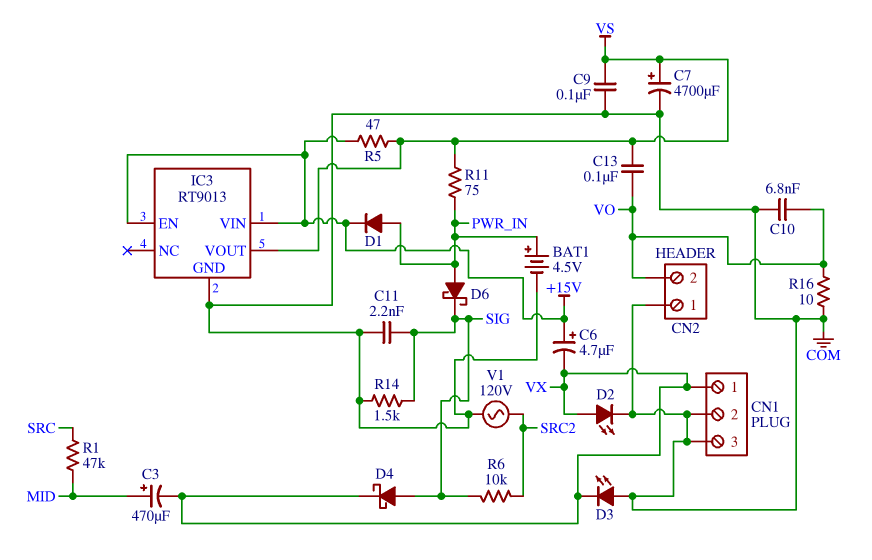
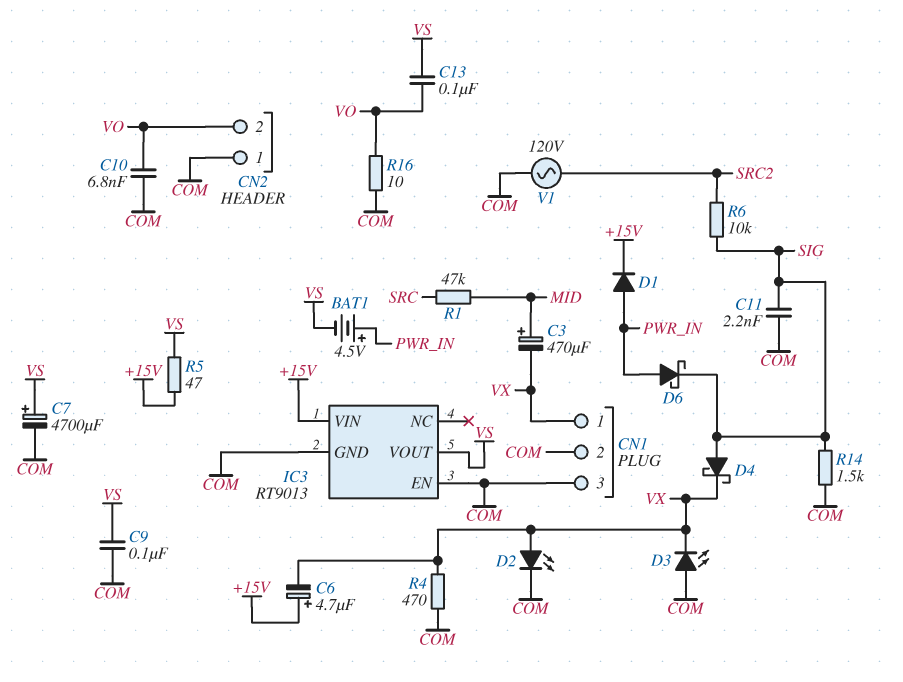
BAT1: 4.5V (plus PWR_IN, minus COM) -> 4.5V (plus PWR_IN, minus VS)
IC3 pin EN: +15V -> COM
R4: none -> 470 (COM, VX)
R11: 75 (PWR_IN, VS) -> none

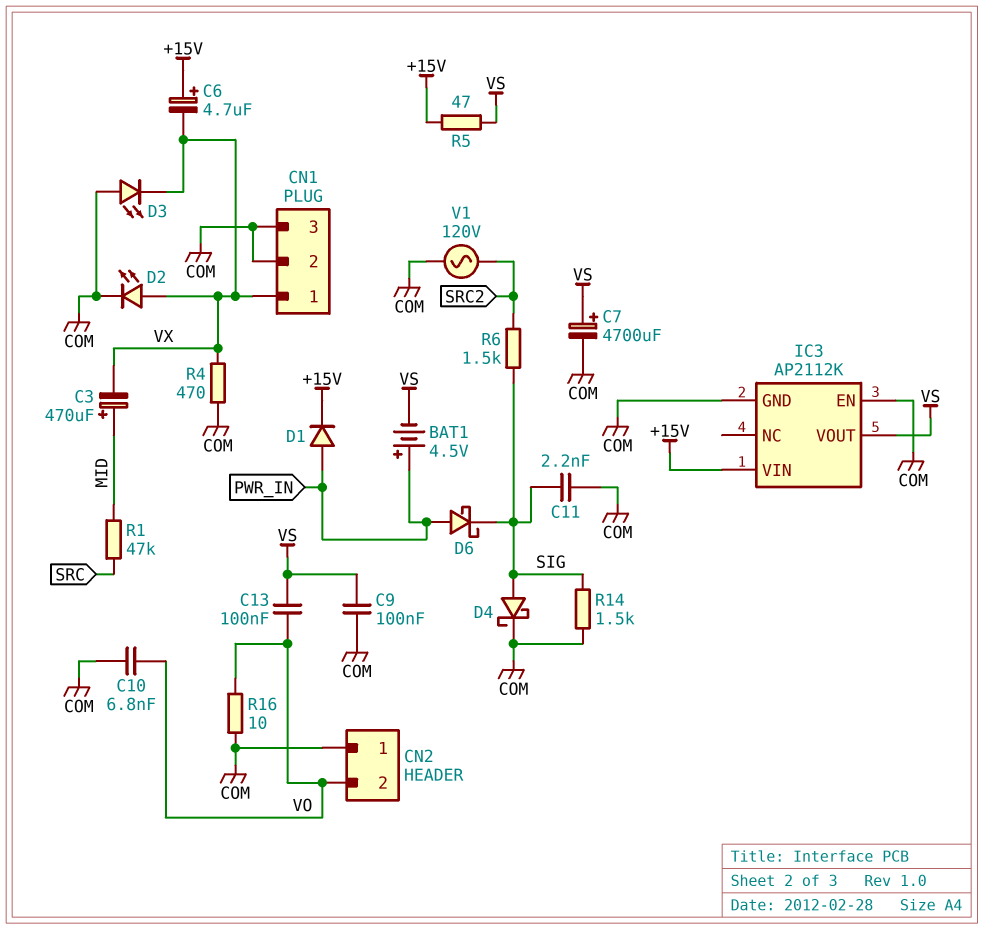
D4: schottky (A SIG, K VX) -> schottky (A SIG, K COM)
IC3: RT9013 -> AP2112K
R6: 10k (SIG, SRC2) -> 1.5k (SIG, SRC2)

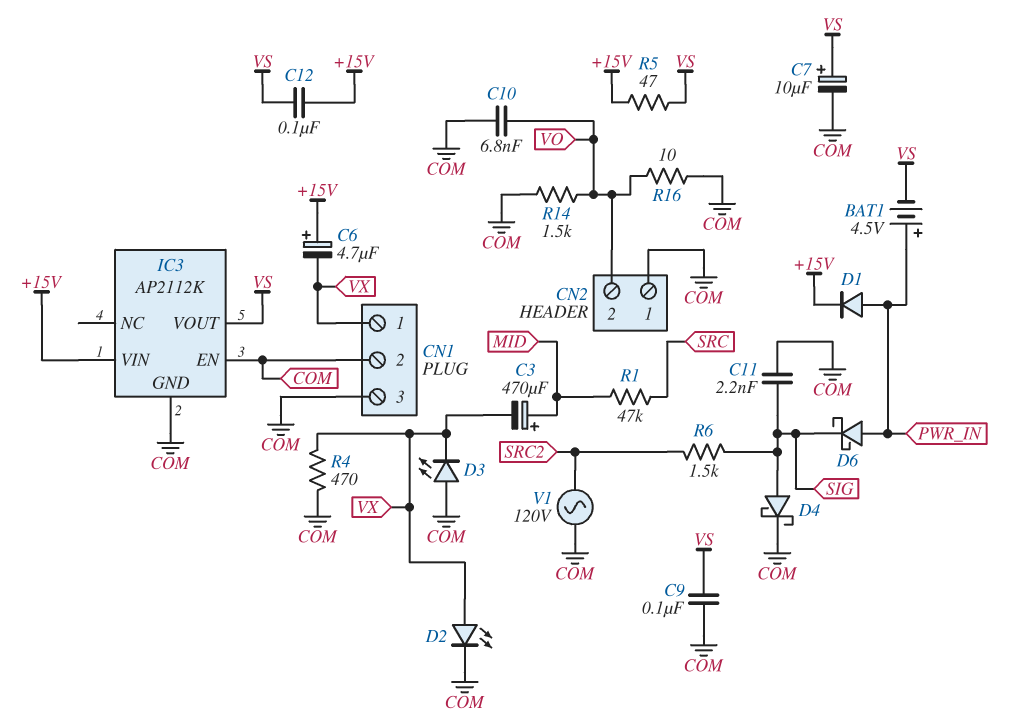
C7: 4700uF (plus VS, minus COM) -> 10uF (plus VS, minus COM)
C12: none -> 100nF (+15V, VS)
C13: 100nF (VO, VS) -> none
R14: 1.5k (COM, SIG) -> 1.5k (COM, VO)

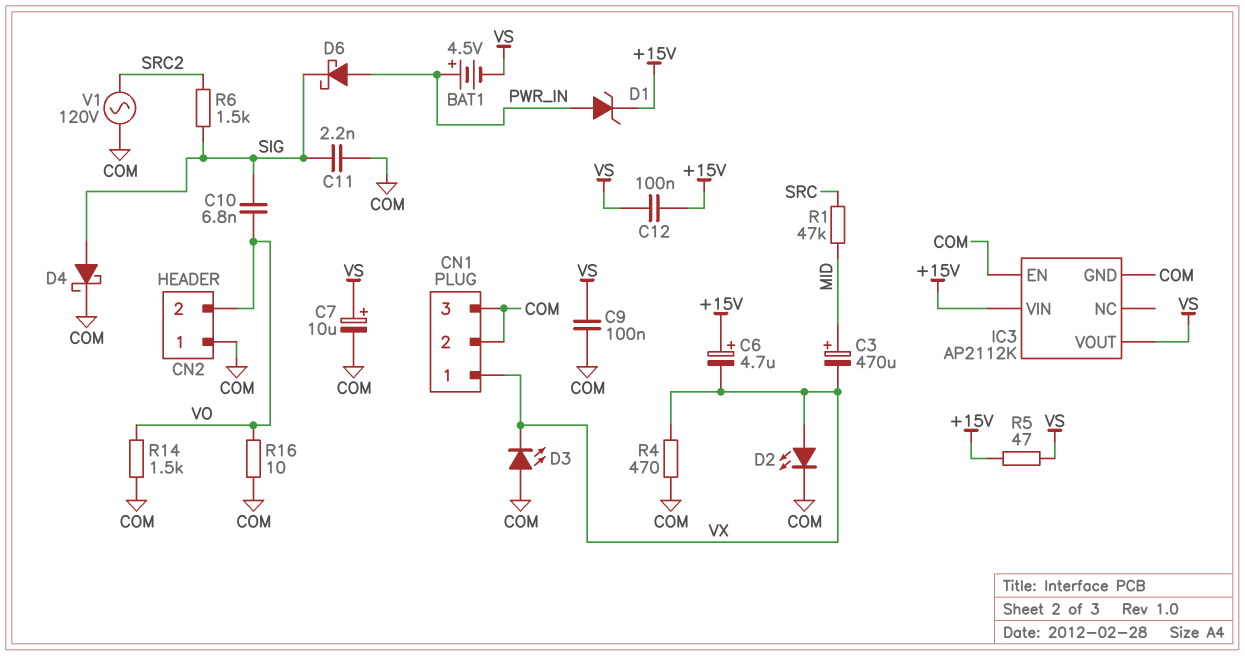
C10: 6.8nF (COM, VO) -> 6.8nF (SIG, VO)
D1: diode (A PWR_IN, K +15V) -> zener (A PWR_IN, K +15V)

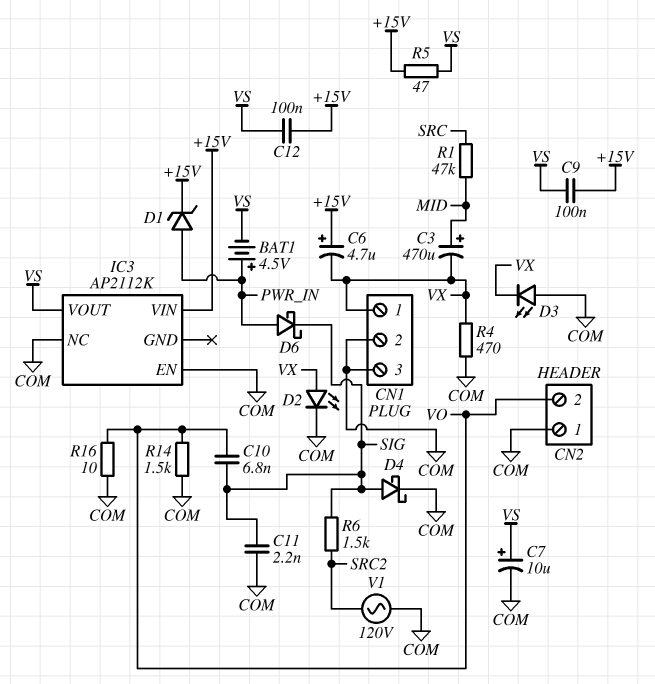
C9: 100nF (COM, VS) -> 100nF (+15V, VS)
IC3 pin GND: COM -> none
IC3 pin NC: none -> COM

